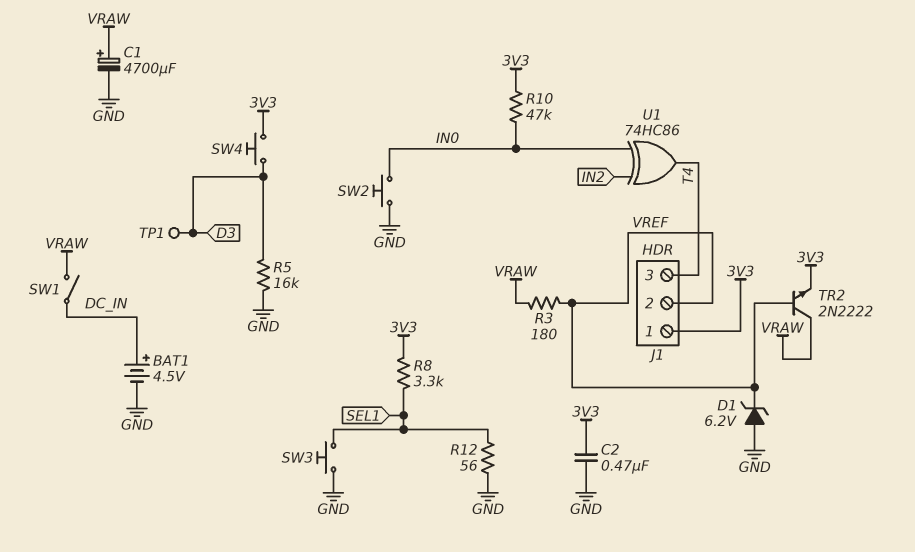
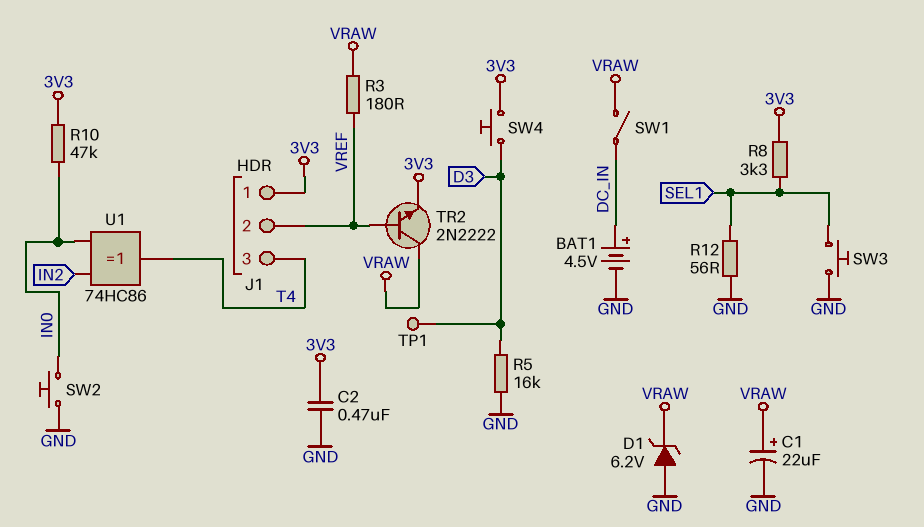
C1: 4700uF (plus VRAW, minus GND) -> 22uF (plus VRAW, minus GND)
D1: zener 6.2V (A GND, K VREF) -> zener 6.2V (A GND, K VRAW)

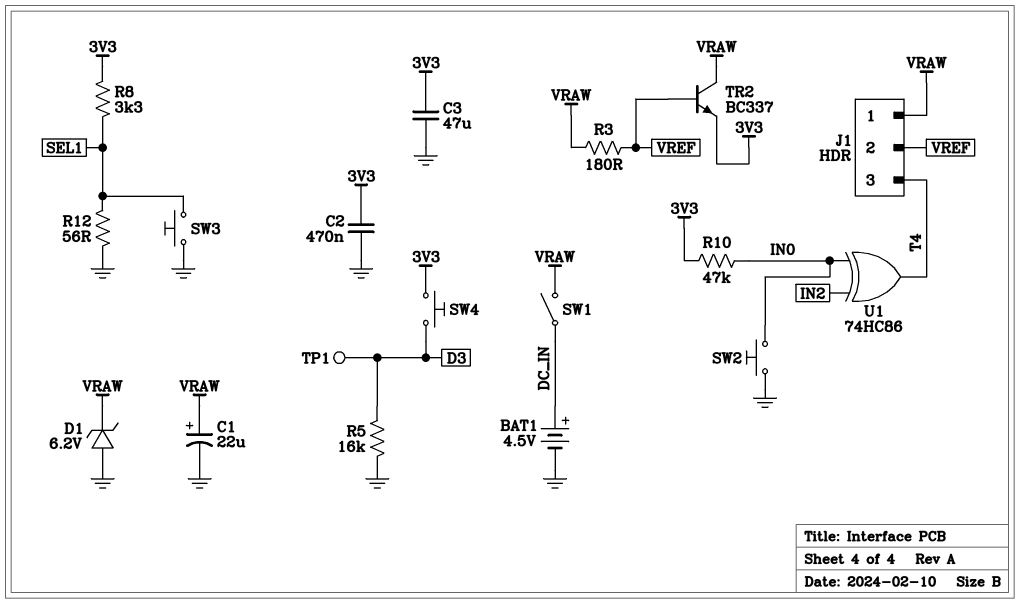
C3: none -> 47uF (3V3, GND)
J1 pin 1: 3V3 -> VRAW
TR2: NPN 2N2222 (B VREF, C VRAW, E 3V3) -> NPN BC337 (B VREF, C VRAW, E 3V3)

